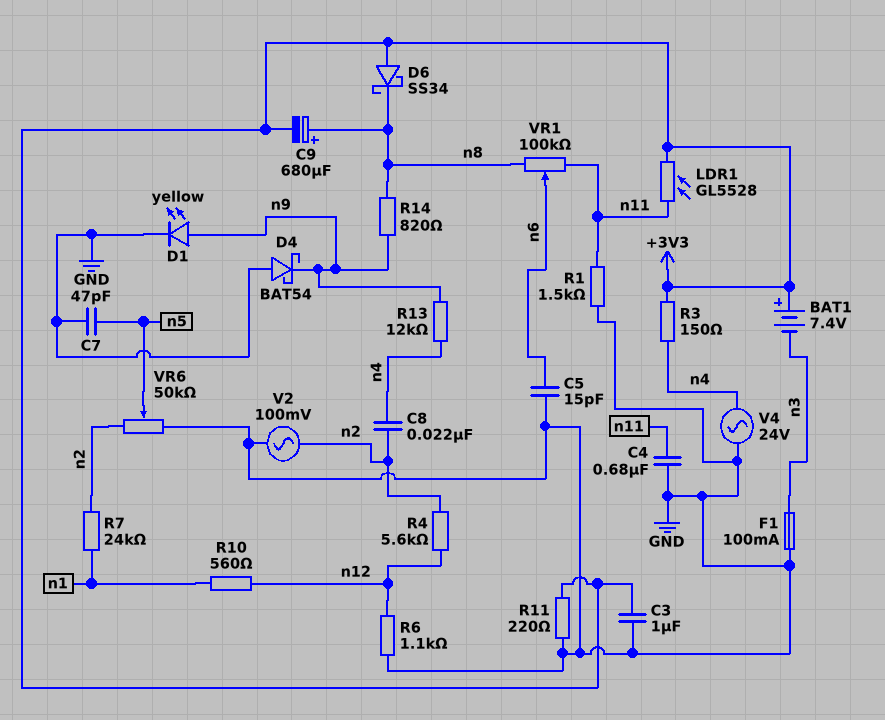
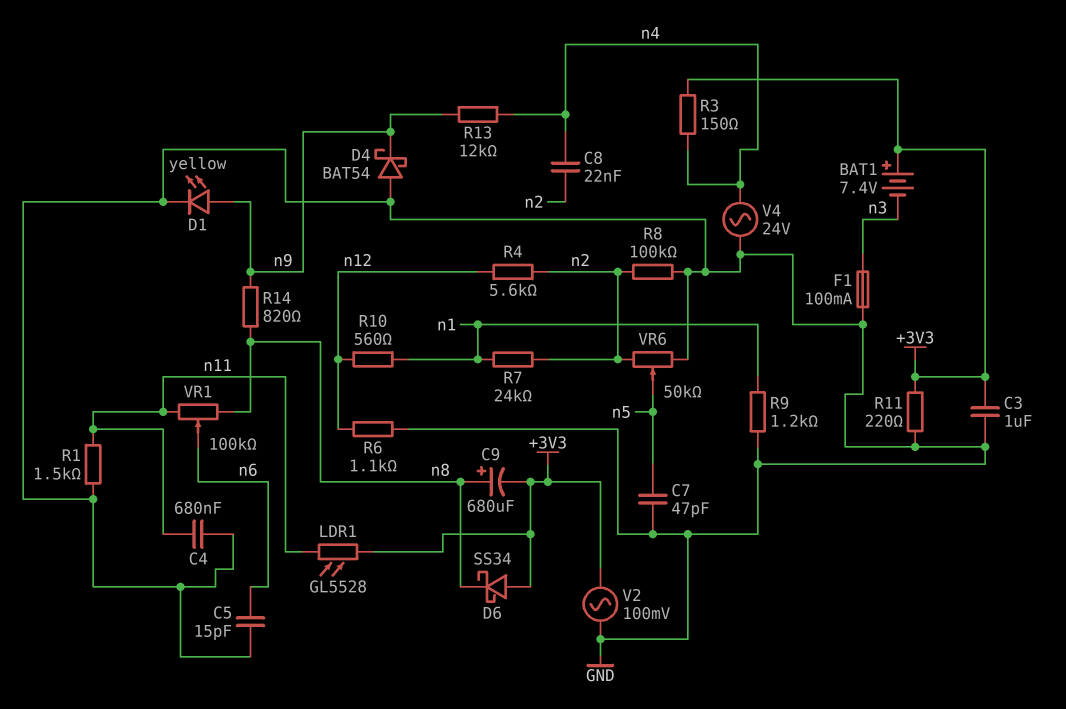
R8: none -> 100k (GND, n2)
R9: none -> 1.2k (GND, n1)
V2: AC 100mV (GND, n2) -> AC 100mV (+3V3, GND)

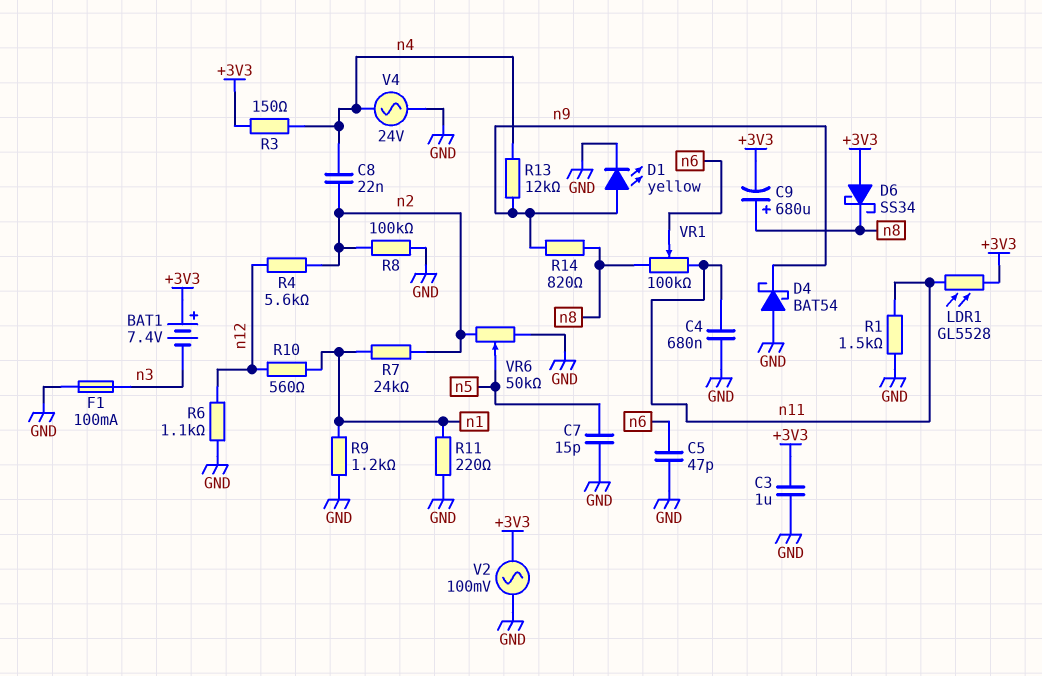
C5: 15pF (GND, n6) -> 47pF (GND, n6)
C7: 47pF (GND, n5) -> 15pF (GND, n5)
R11: 220 (+3V3, GND) -> 220 (GND, n1)

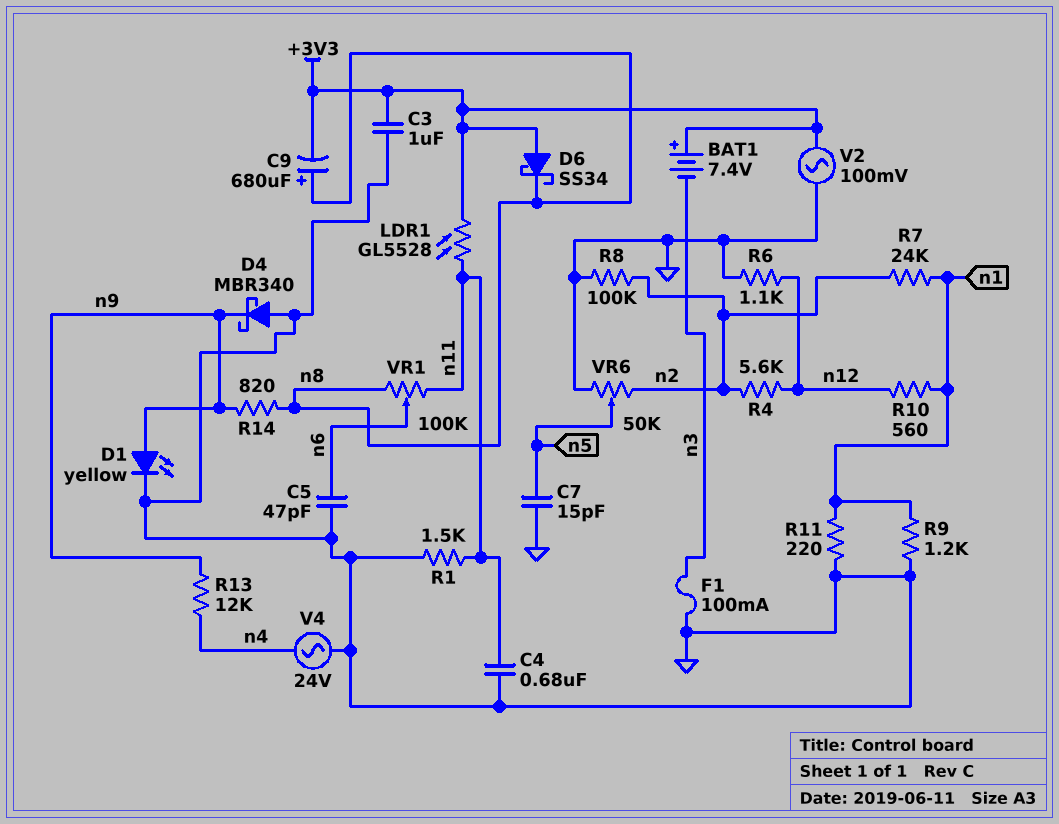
C8: 22nF (n2, n4) -> none
D4: schottky BAT54 (A GND, K n9) -> schottky MBR340 (A GND, K n9)
R3: 150 (+3V3, n4) -> none

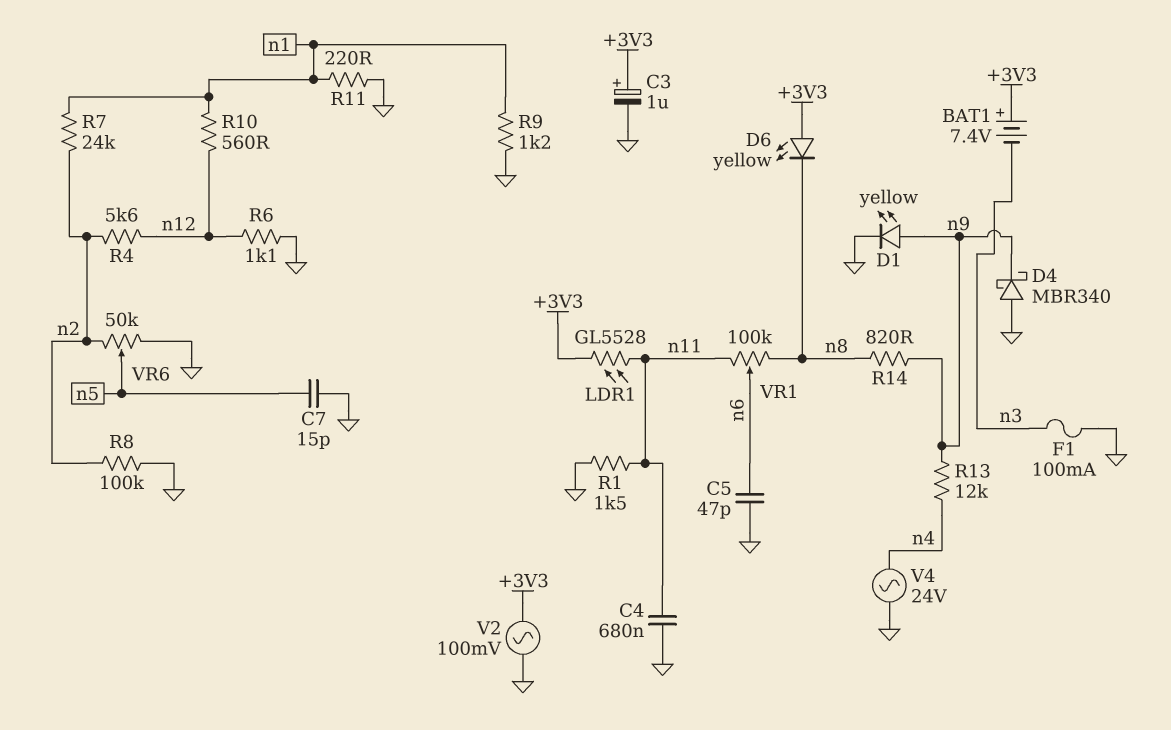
C3: 1uF (+3V3, GND) -> 1uF (plus +3V3, minus GND)
C9: 680uF (plus n8, minus +3V3) -> none
D6: schottky SS34 (A +3V3, K n8) -> LED yellow (A +3V3, K n8)

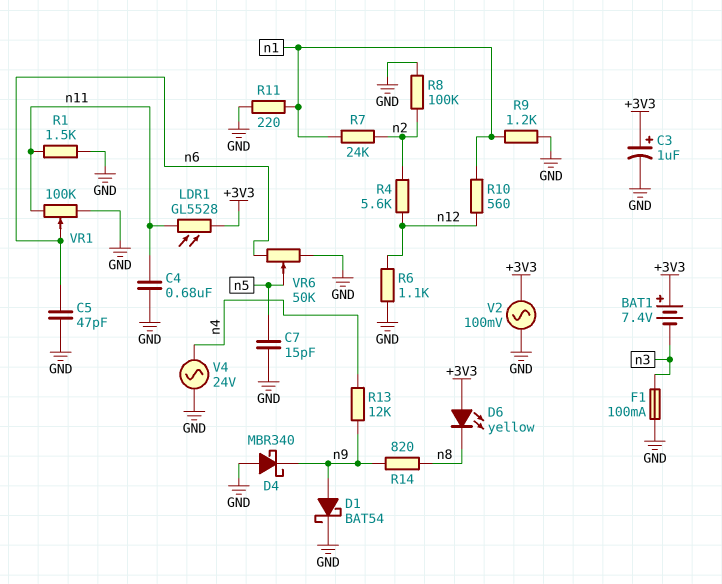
D1: LED yellow (A n9, K GND) -> schottky BAT54 (A n9, K GND)
VR1: 100k (n8, n11, wiper n6) -> 100k (GND, n11, wiper n6)
VR6: 50k (GND, n2, wiper n5) -> 50k (GND, n6, wiper n5)

